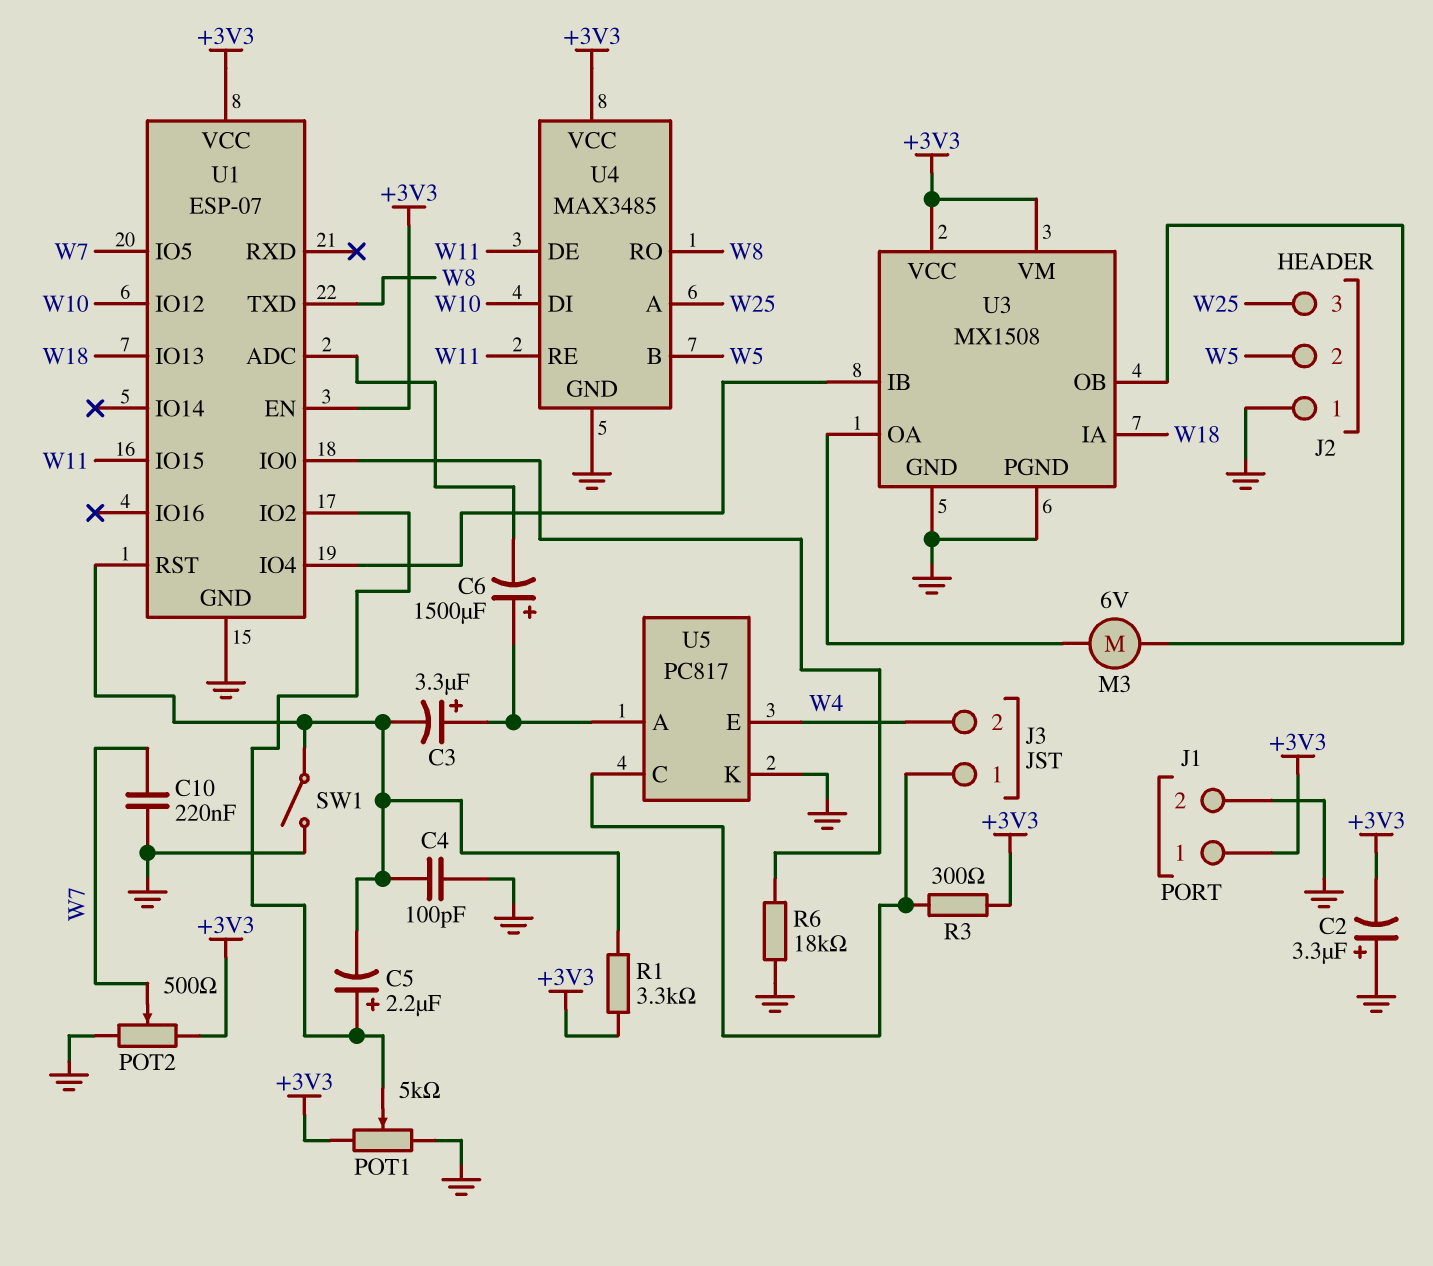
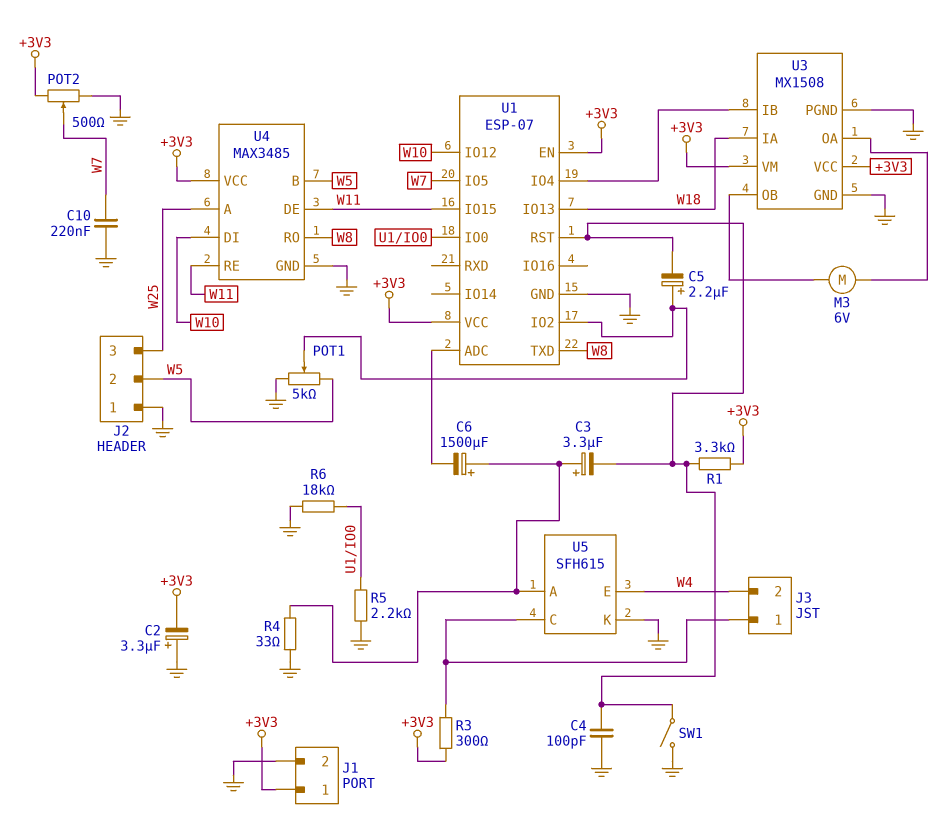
POT1: 5k (+3V3, GND, wiper U1/IO2) -> 5k (GND, W5, wiper U1/IO2)
R4: none -> 33 (GND, U5/A)
R5: none -> 2.2k (GND, U1/IO0)
U5: PC817 -> SFH615

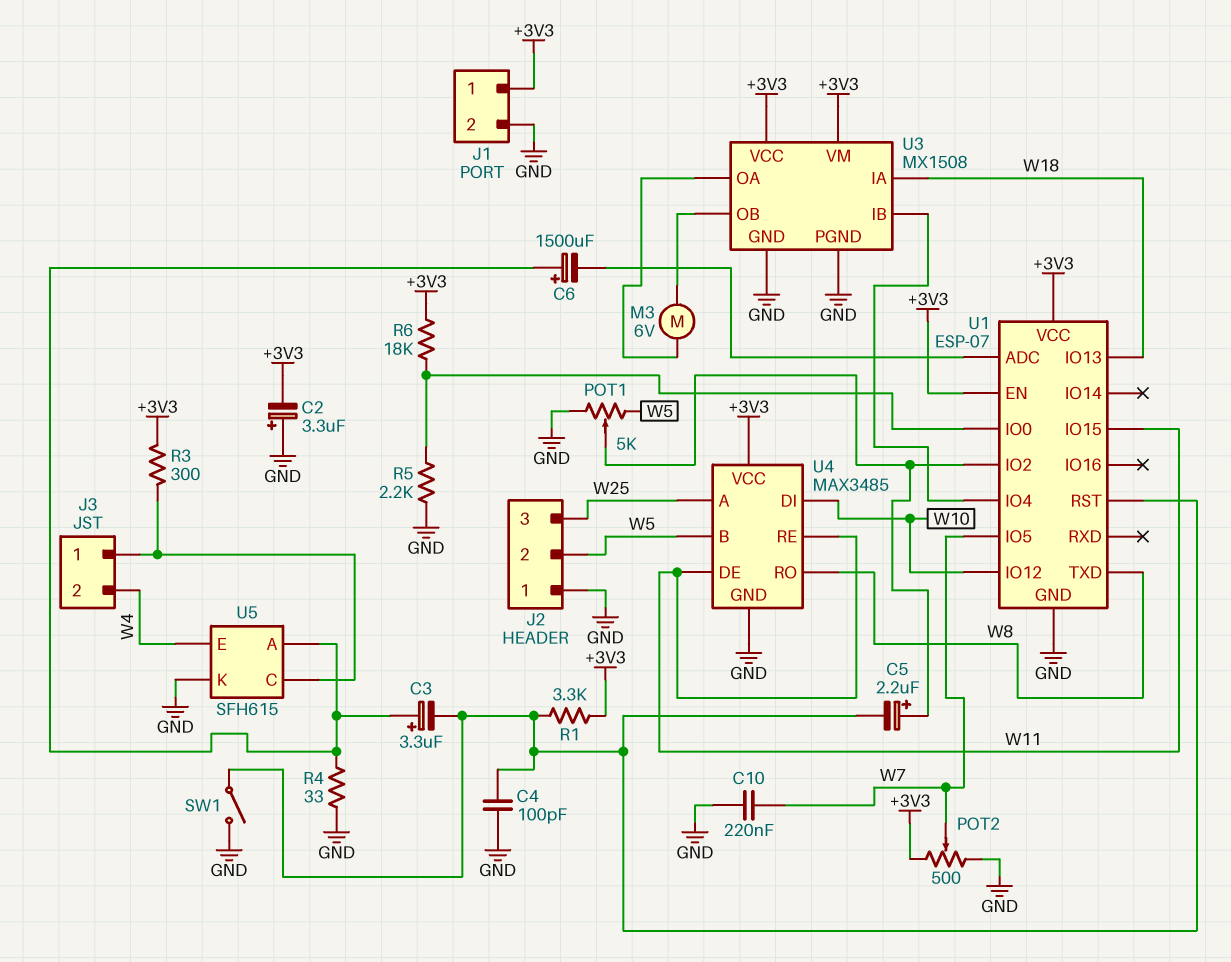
R6: 18k (GND, U1/IO0) -> 18k (+3V3, U1/IO0)

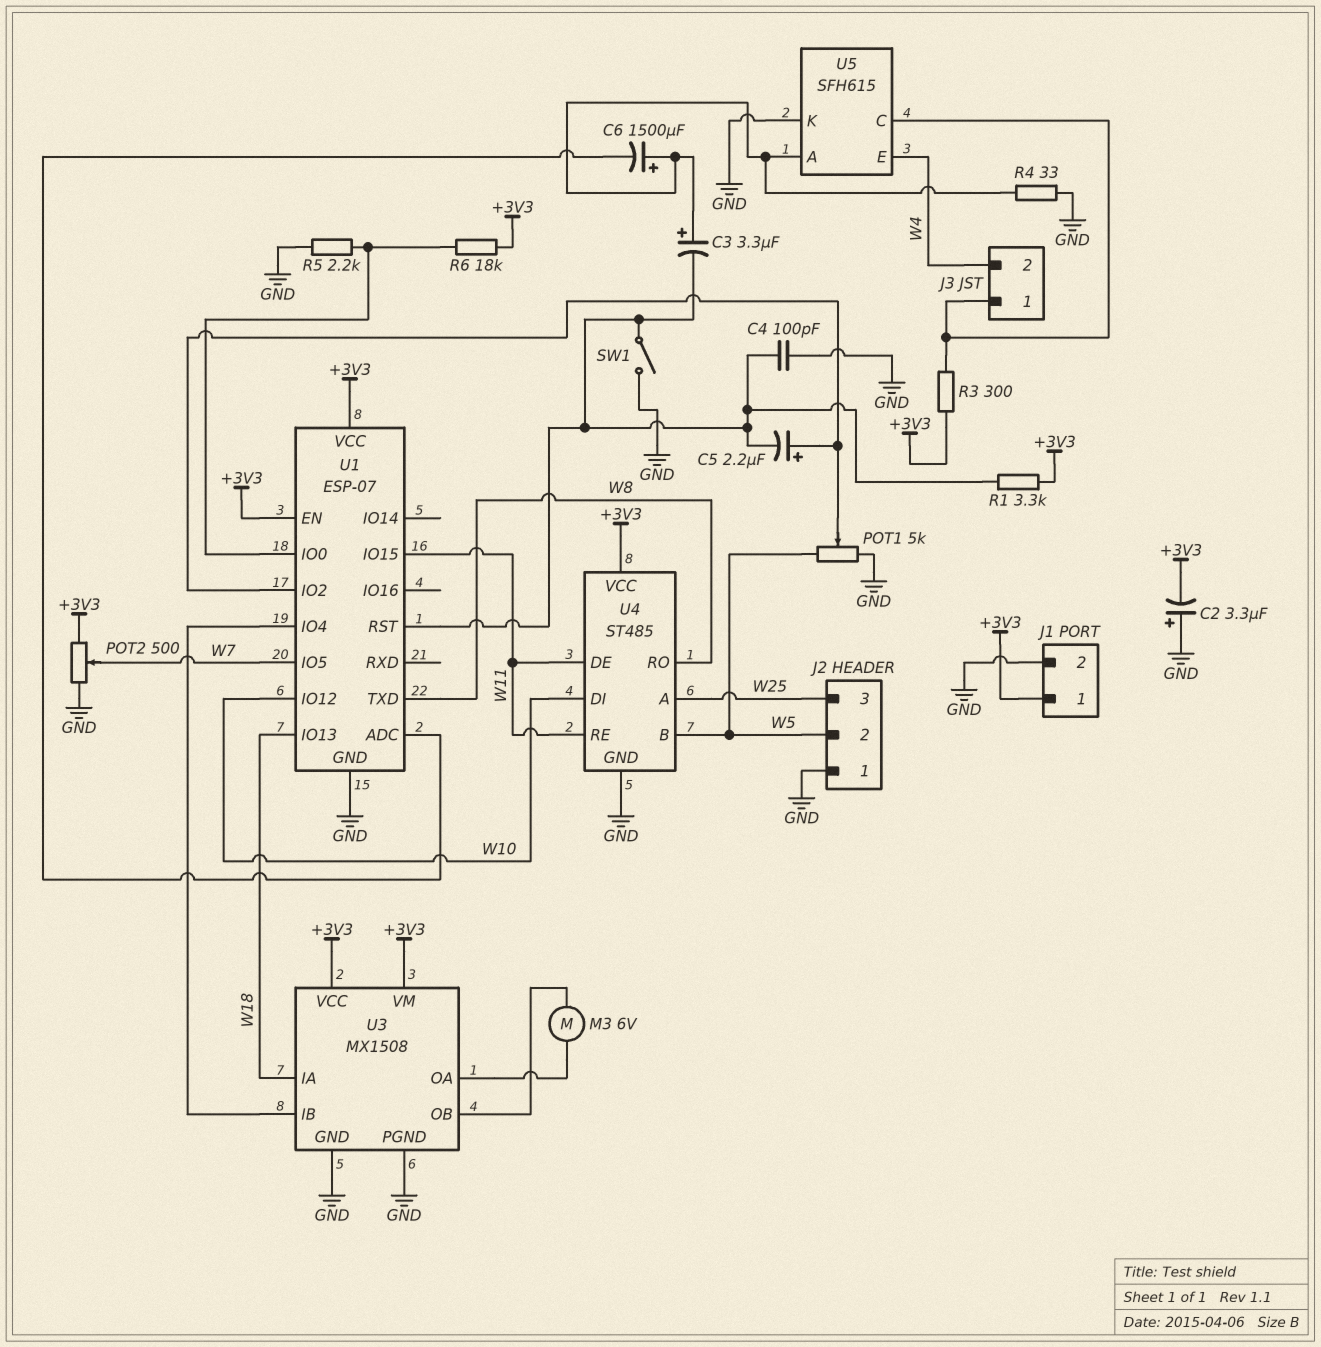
C10: 220nF (GND, W7) -> none
U4: MAX3485 -> ST485

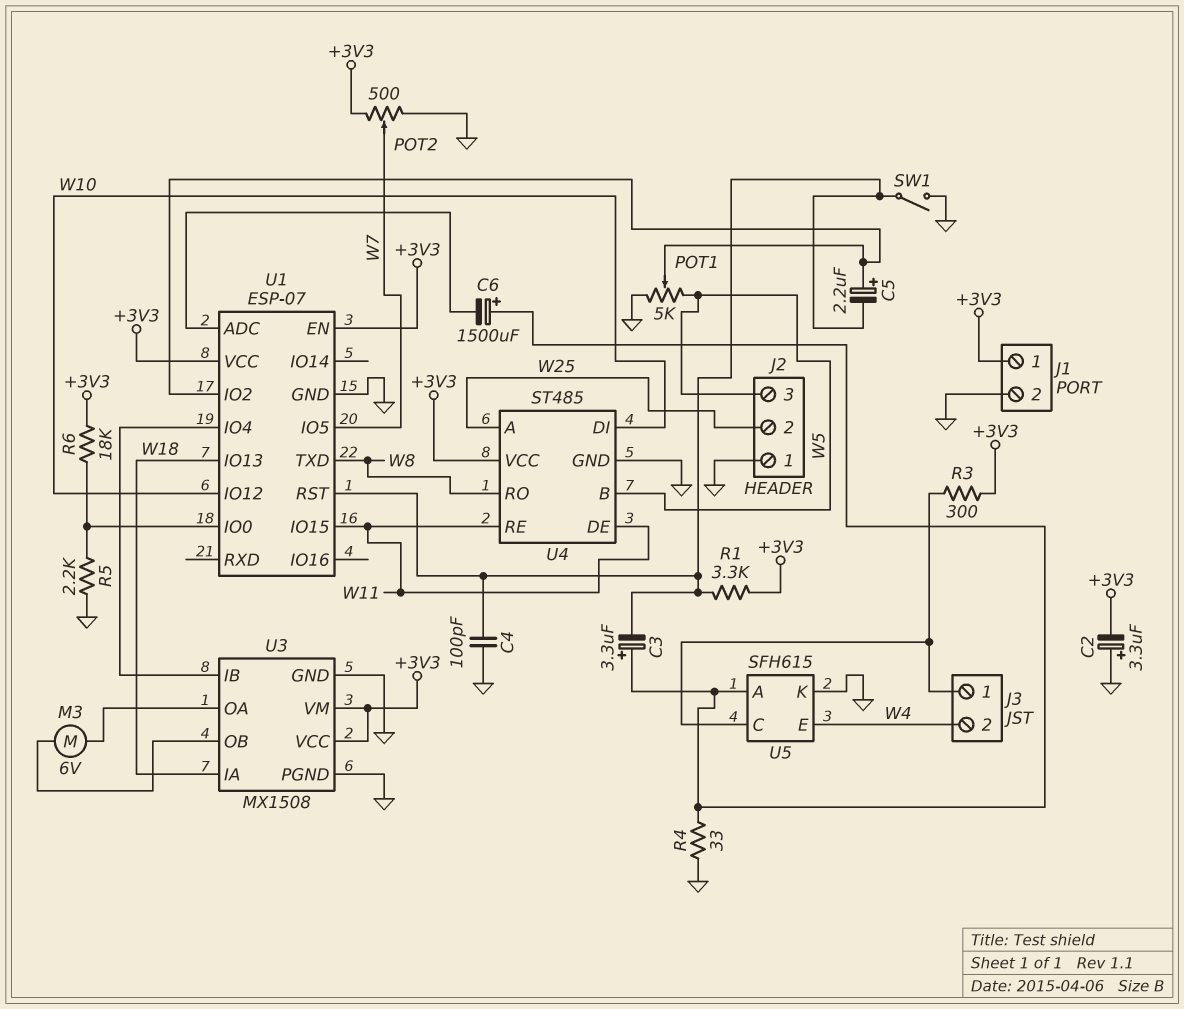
J2 pin 2: W5 -> W25
J2 pin 3: W25 -> W5

